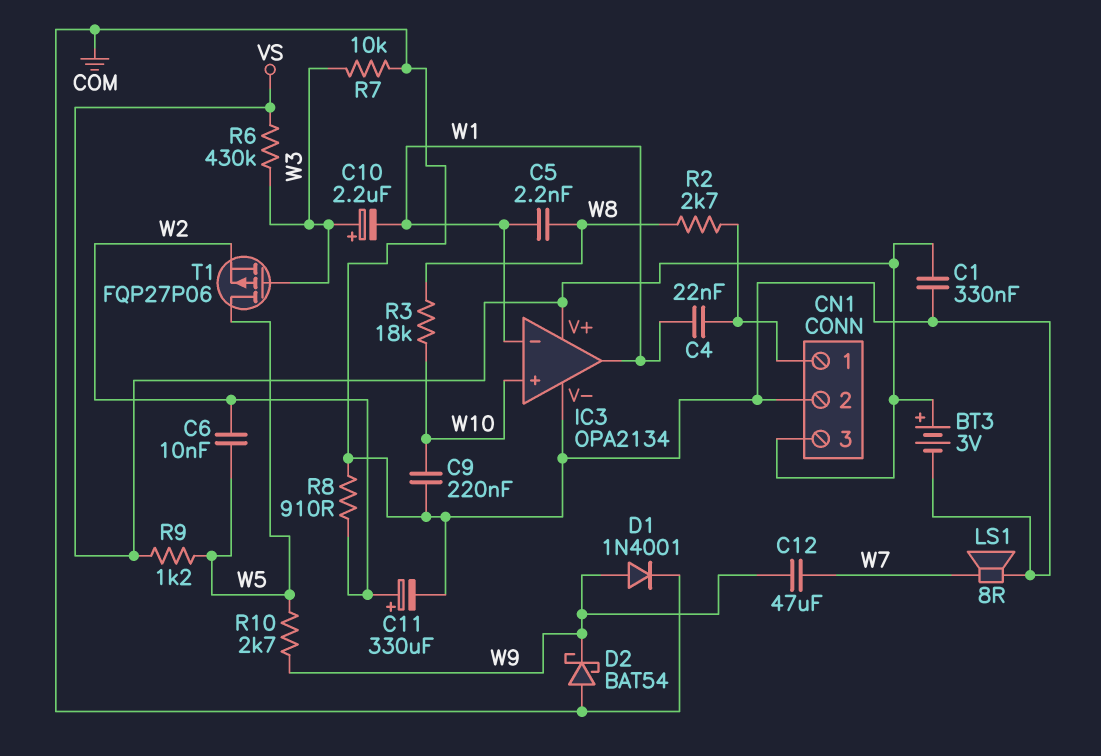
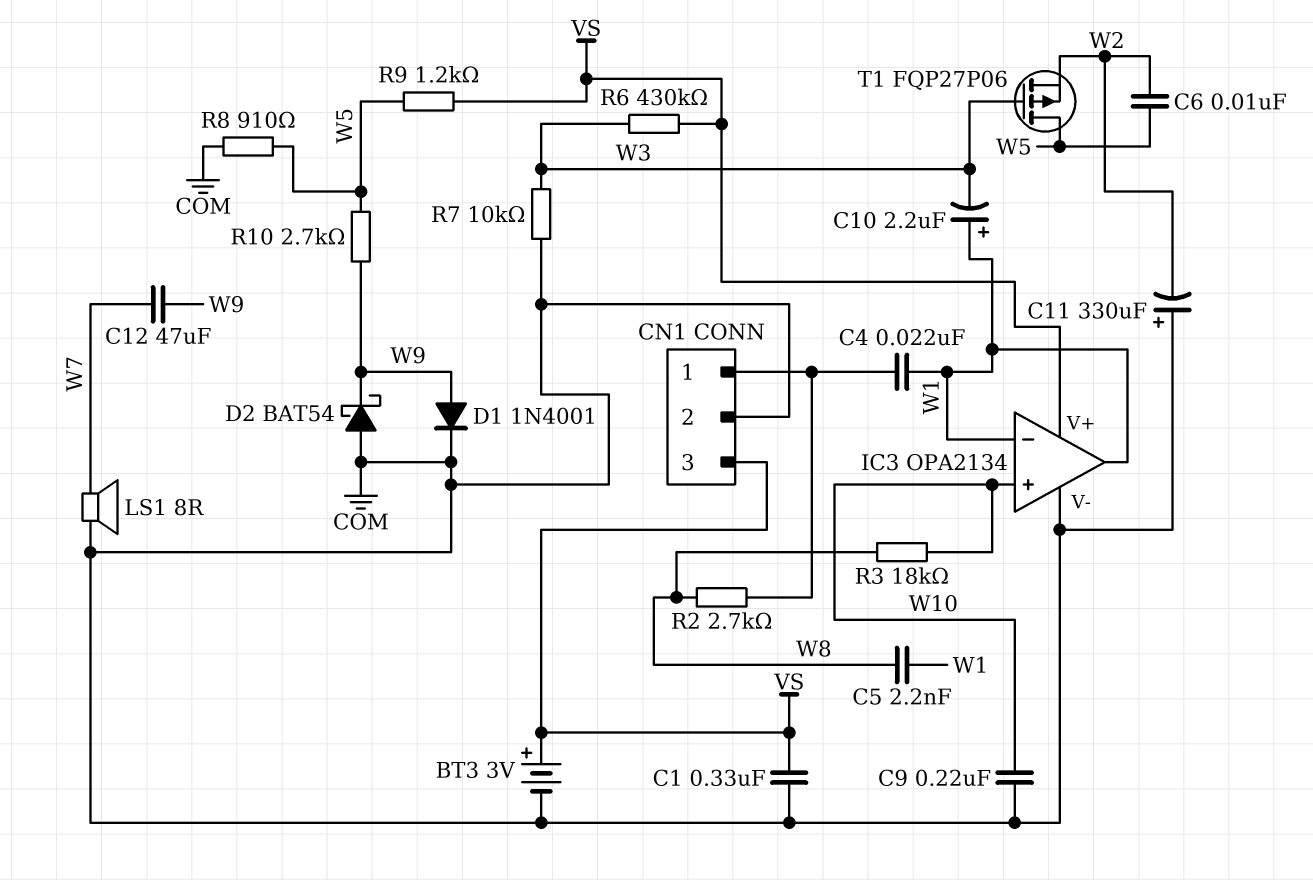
C10: 2.2uF (plus W3, minus W1) -> 2.2uF (plus W1, minus W3)
C11: 330uF (plus W2, minus COM) -> 330uF (plus COM, minus W2)
R8: 910 (COM, W2) -> 910 (COM, W5)

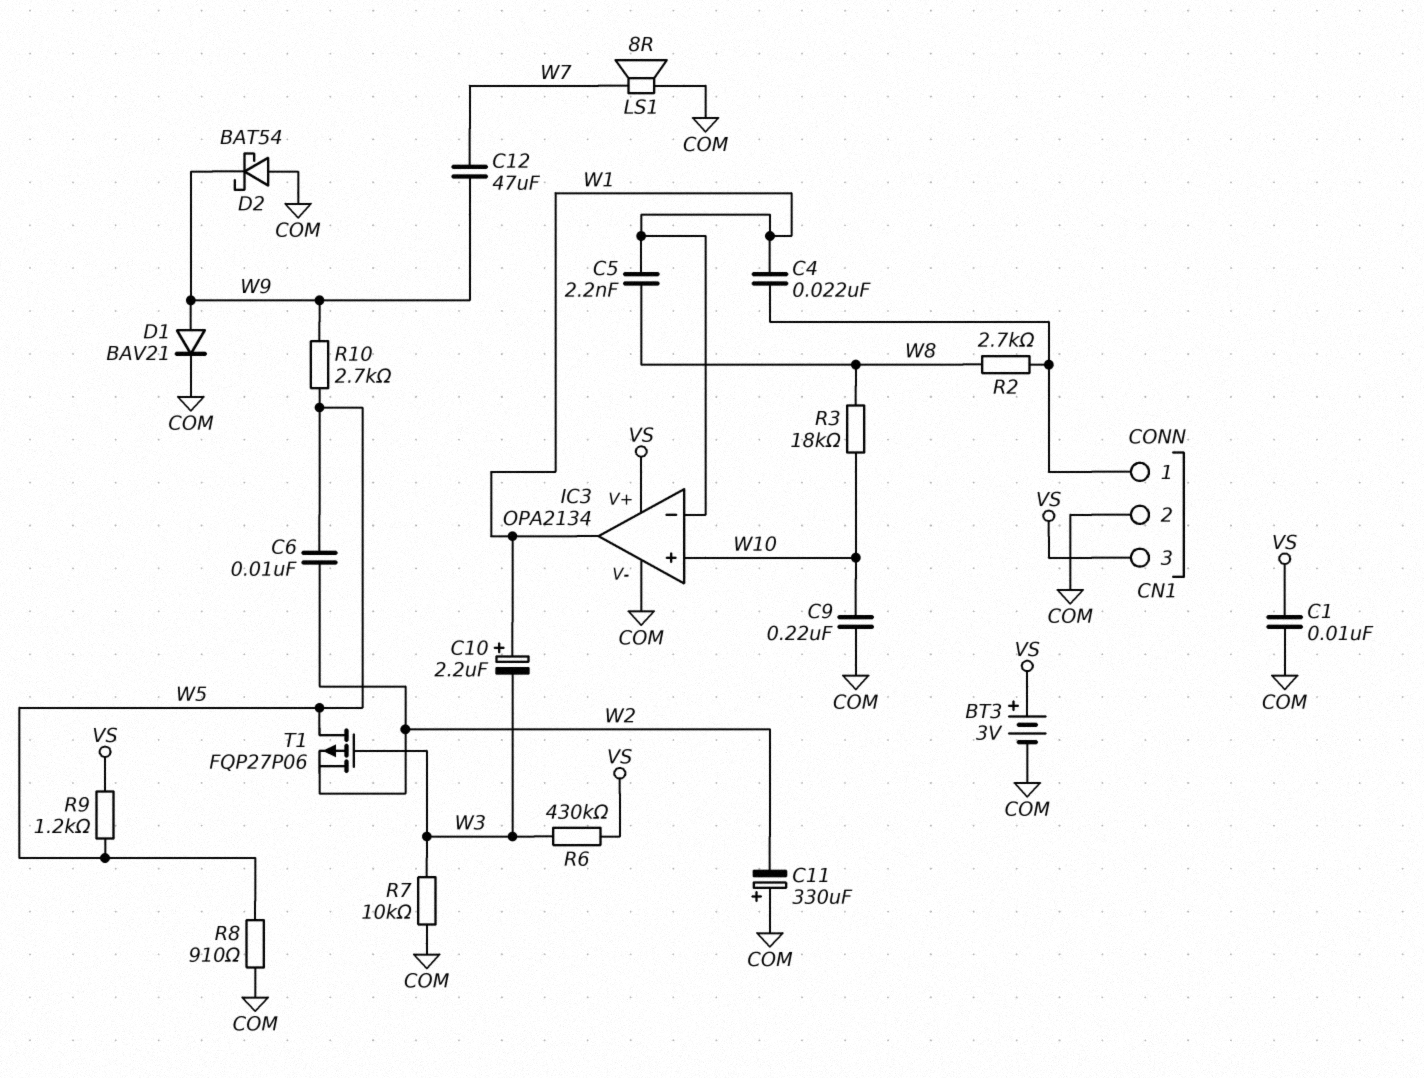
C1: 330nF (COM, VS) -> 10nF (COM, VS)
D1: diode 1N4001 (A W9, K COM) -> diode BAV21 (A W9, K COM)

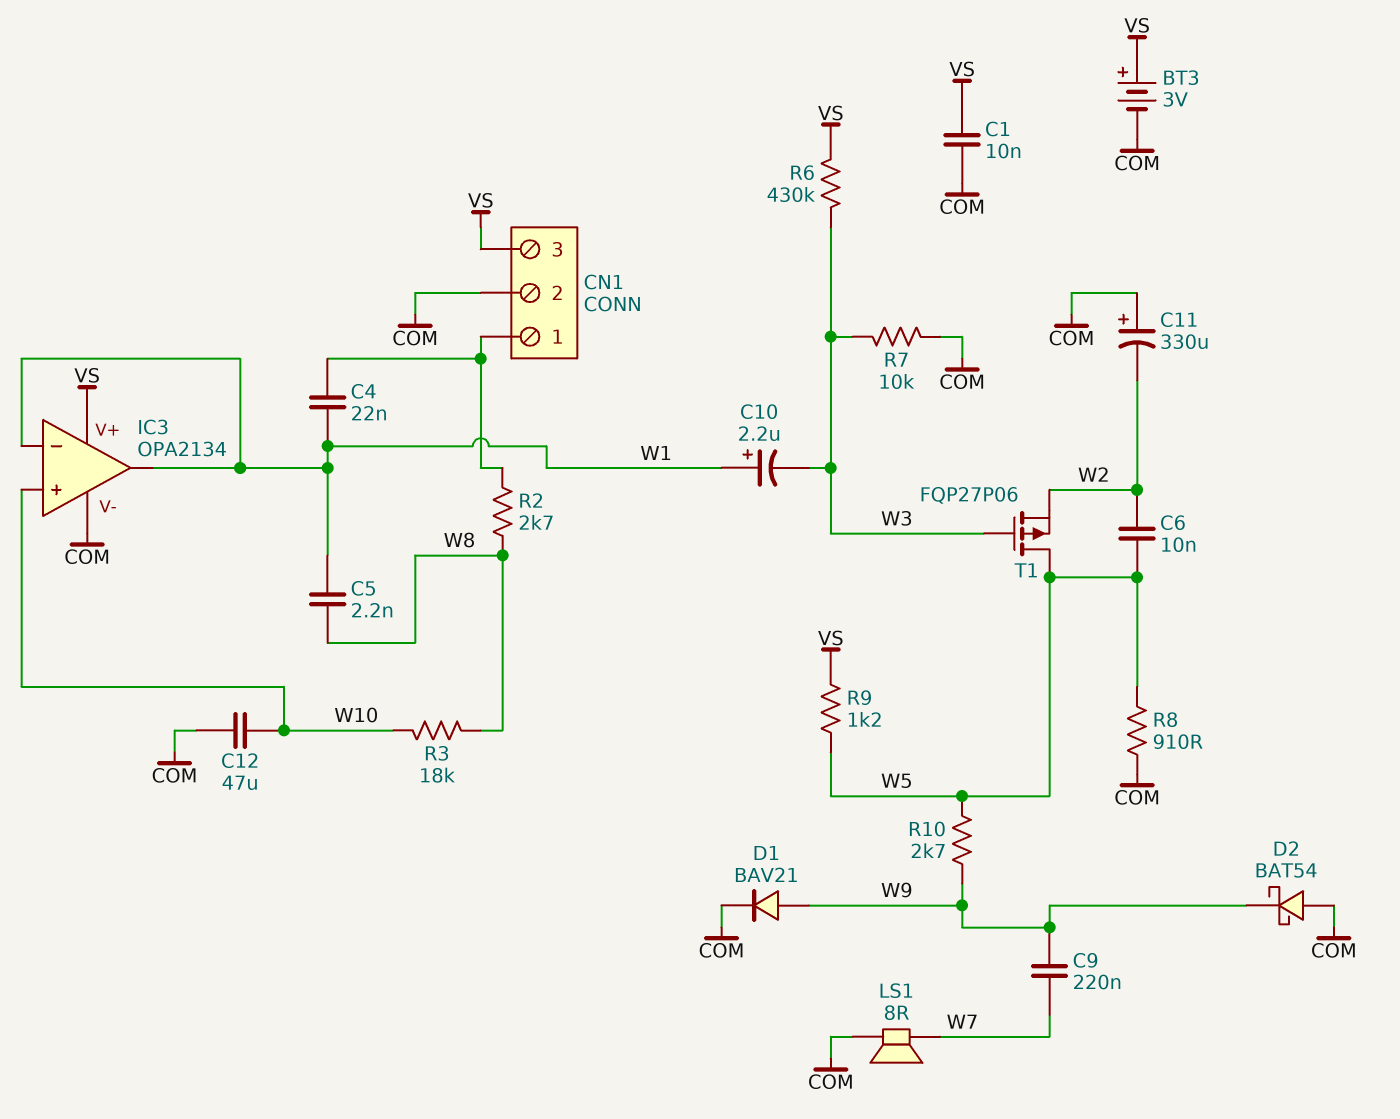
C9: 220nF (COM, W10) -> 220nF (W7, W9)
C12: 47uF (W7, W9) -> 47uF (COM, W10)

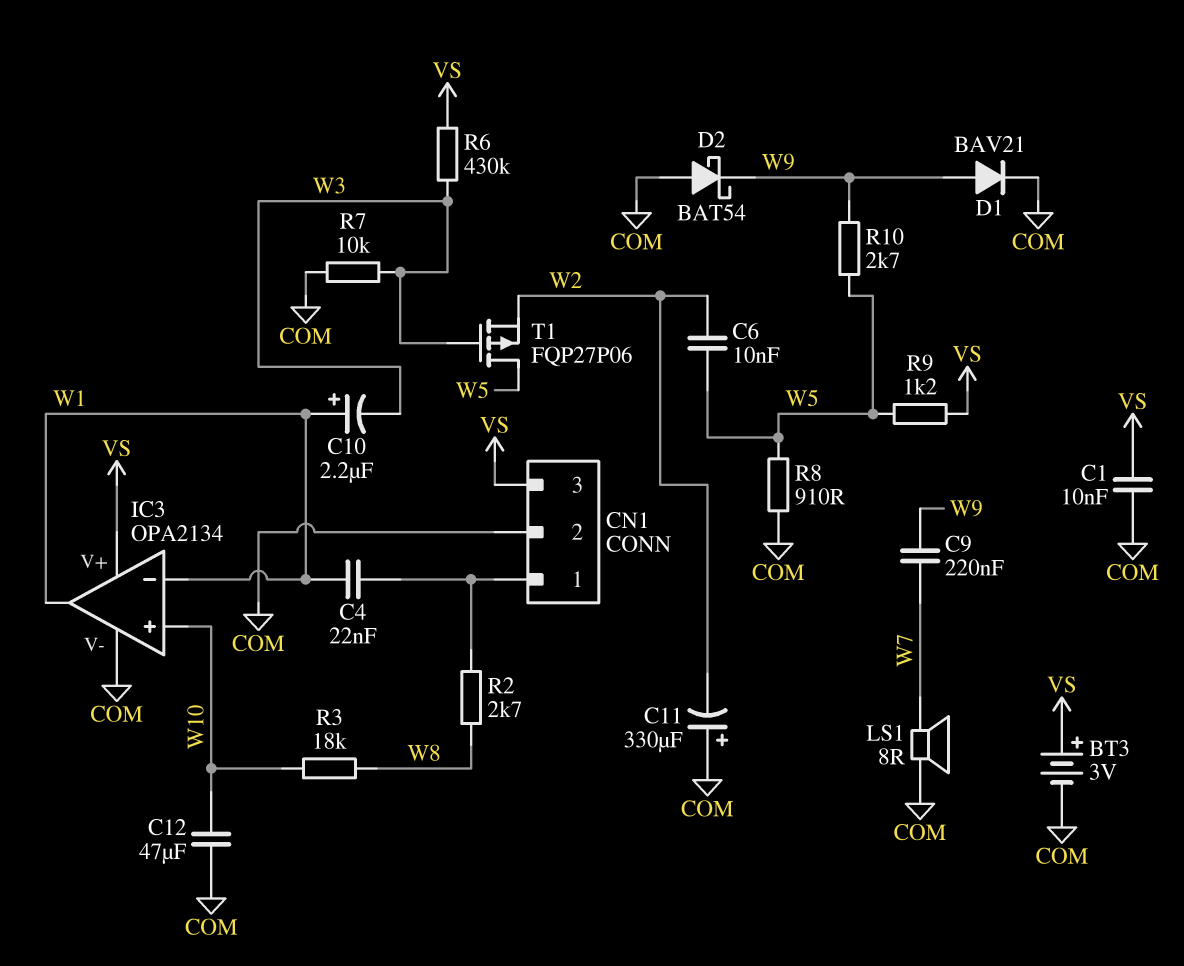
C5: 2.2nF (W1, W8) -> none

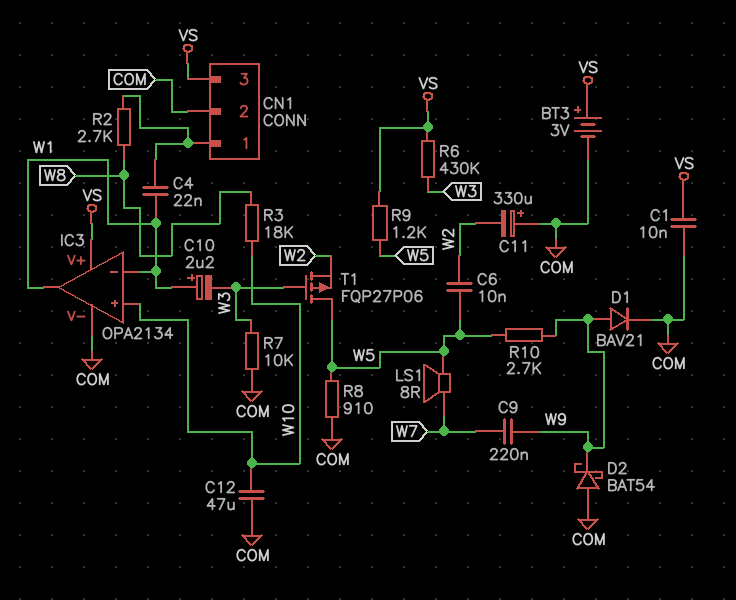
LS1: speaker 8R (COM, W7) -> speaker 8R (W5, W7)

